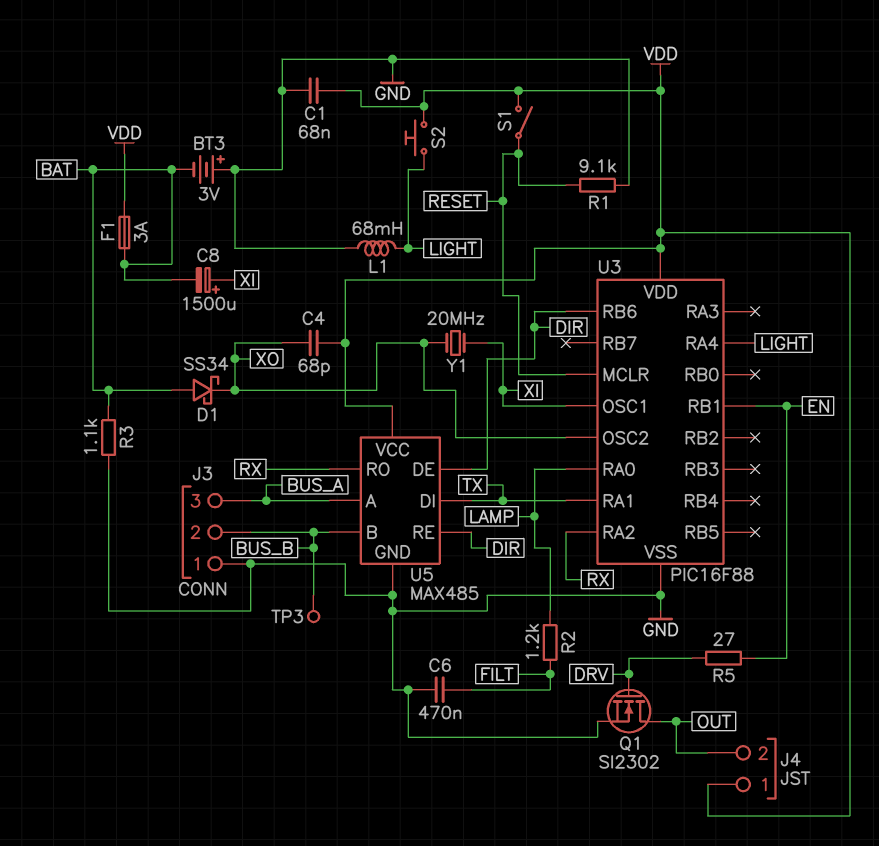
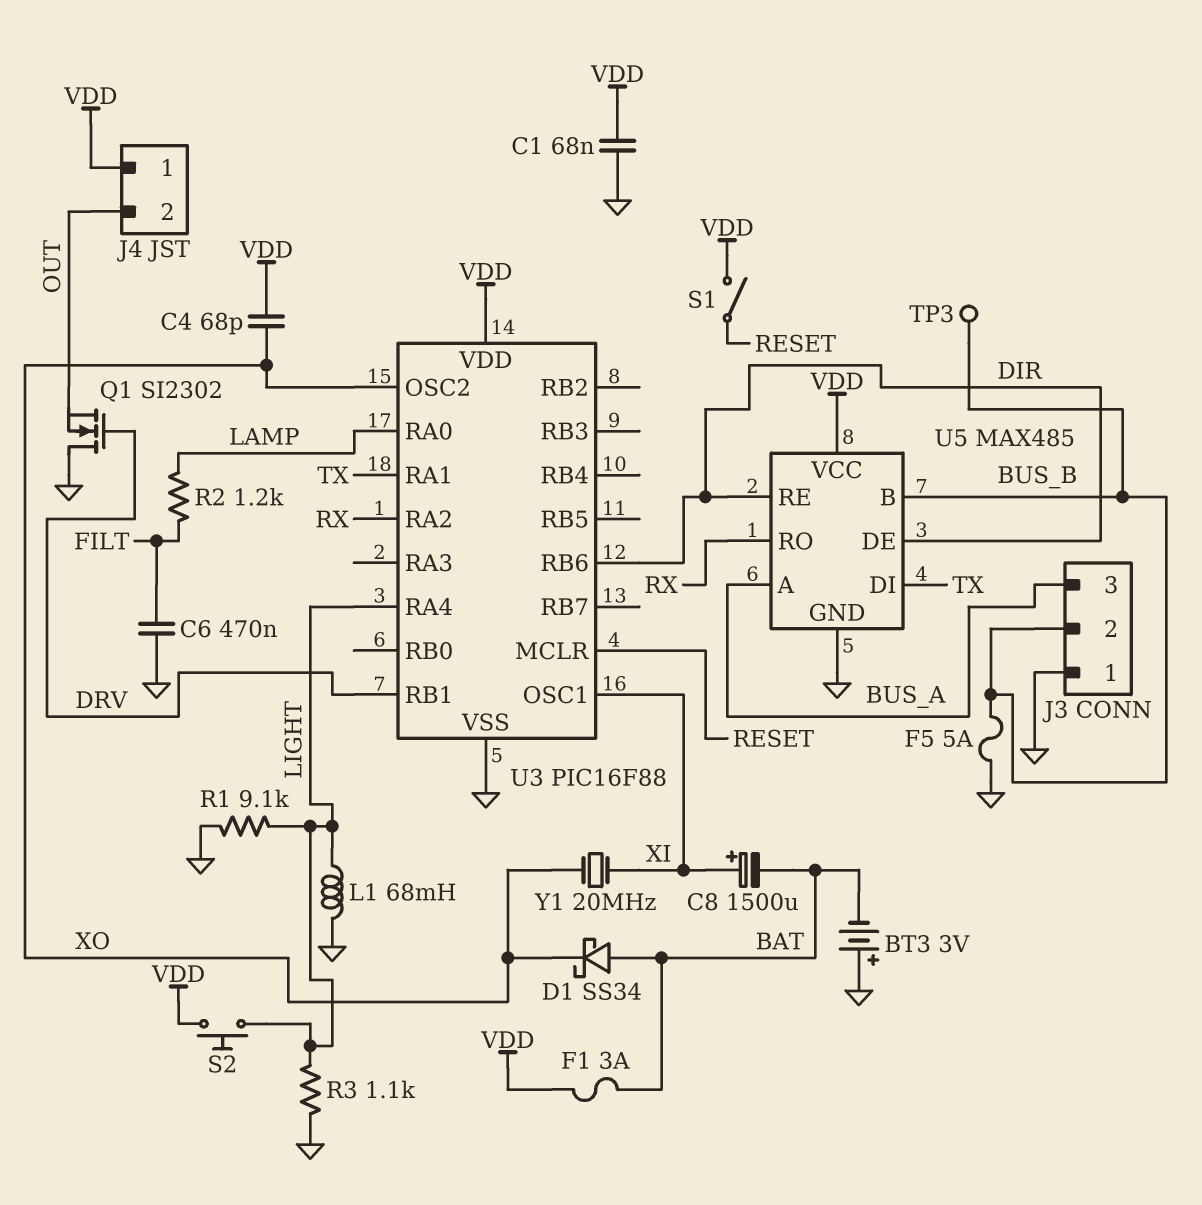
F5: none -> 5A (BUS_B, GND)
Q1: NMOS SI2302 (G DRV, D OUT, S GND) -> NMOS SI2302 (G DRV, D GND, S OUT)
R1: 9.1k (GND, RESET) -> 9.1k (GND, LIGHT)
R3: 1.1k (BAT, GND) -> 1.1k (GND, LIGHT)
R5: 27 (DRV, EN) -> none
U3 pin RB1: EN -> DRV

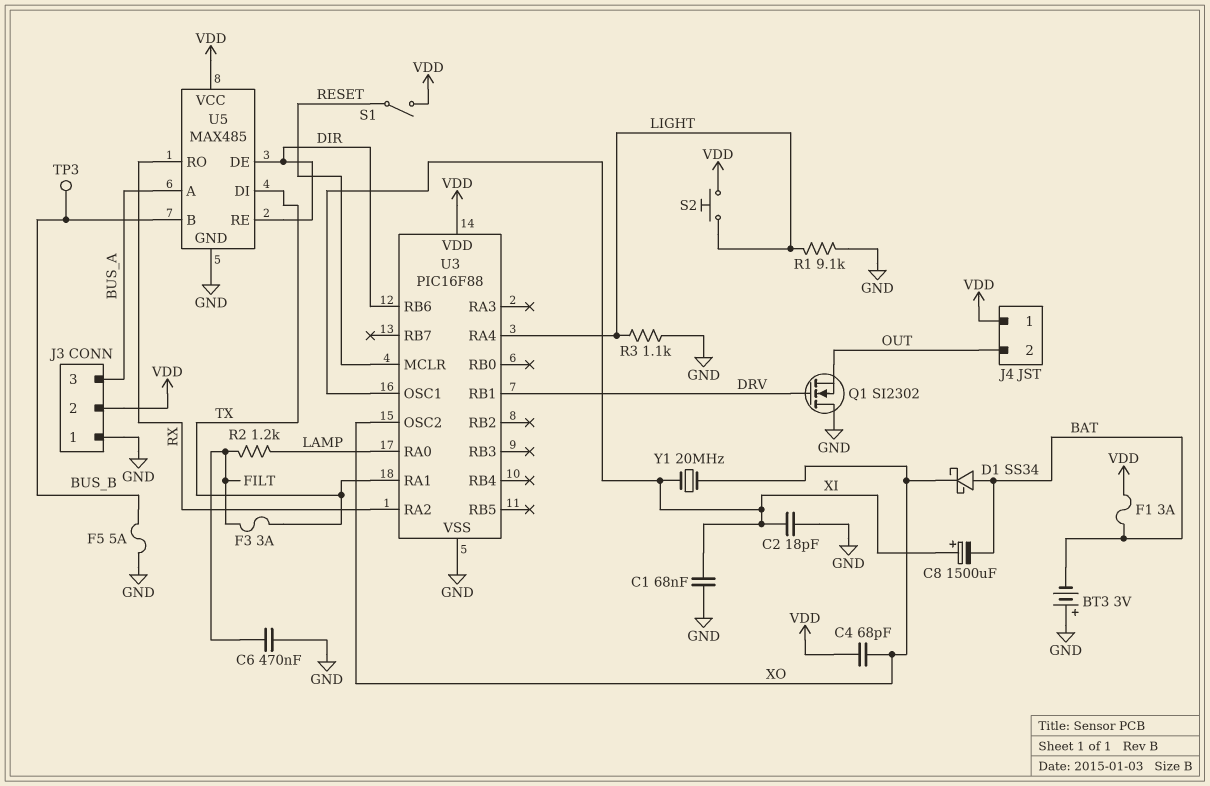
C1: 68nF (GND, VDD) -> 68nF (GND, XI)
C2: none -> 18pF (GND, XI)
F3: none -> 3A (FILT, TX)
J3 pin 2: BUS_B -> VDD
L1: 68mH (GND, LIGHT) -> none

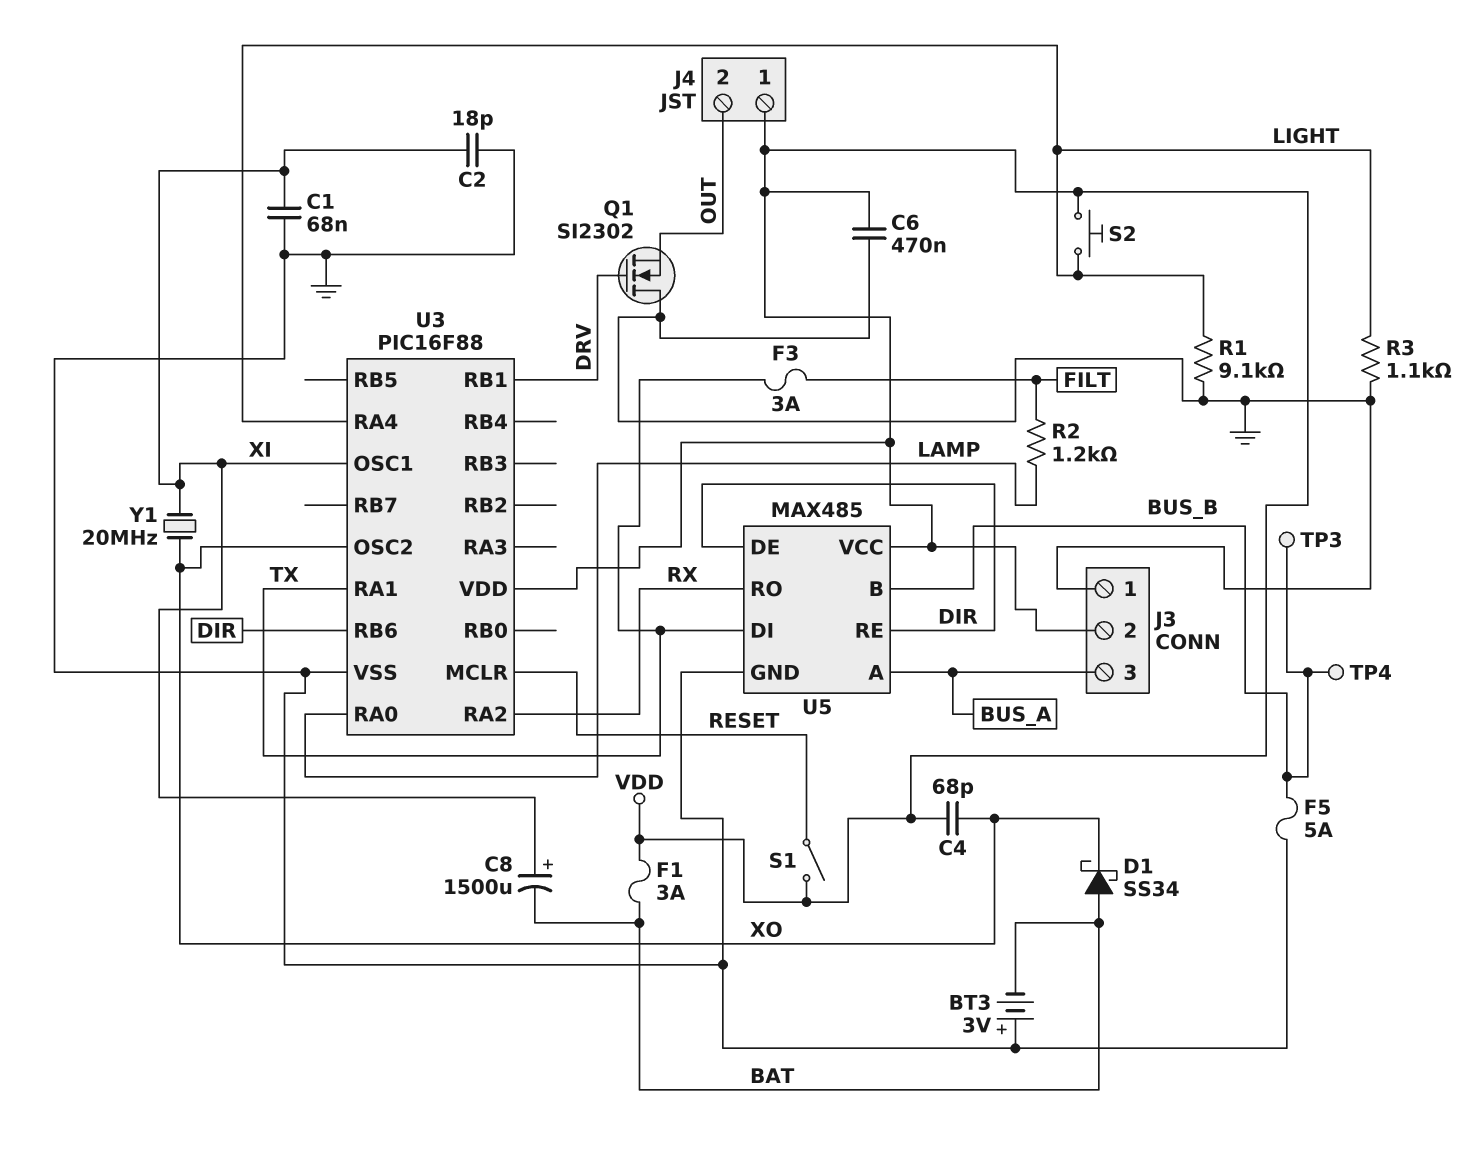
C6: 470nF (FILT, GND) -> 470nF (GND, VDD)
TP4: none -> test point (BUS_B)

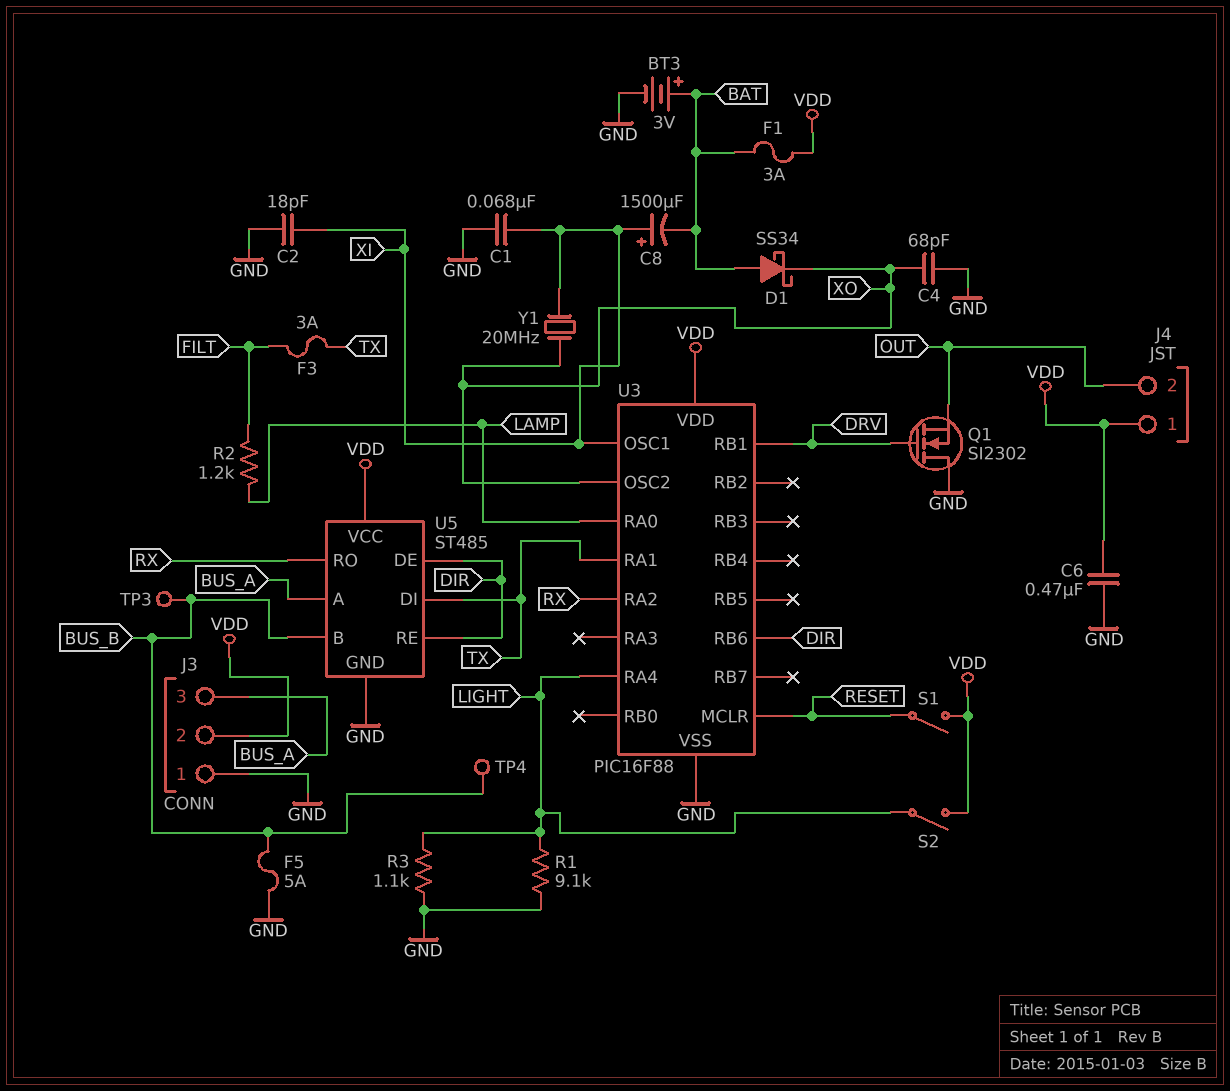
BT3: 3V (plus GND, minus BAT) -> 3V (plus BAT, minus GND)
C4: 68pF (VDD, XO) -> 68pF (GND, XO)
S2: button (LIGHT, VDD) -> switch (LIGHT, VDD)
U5: MAX485 -> ST485

